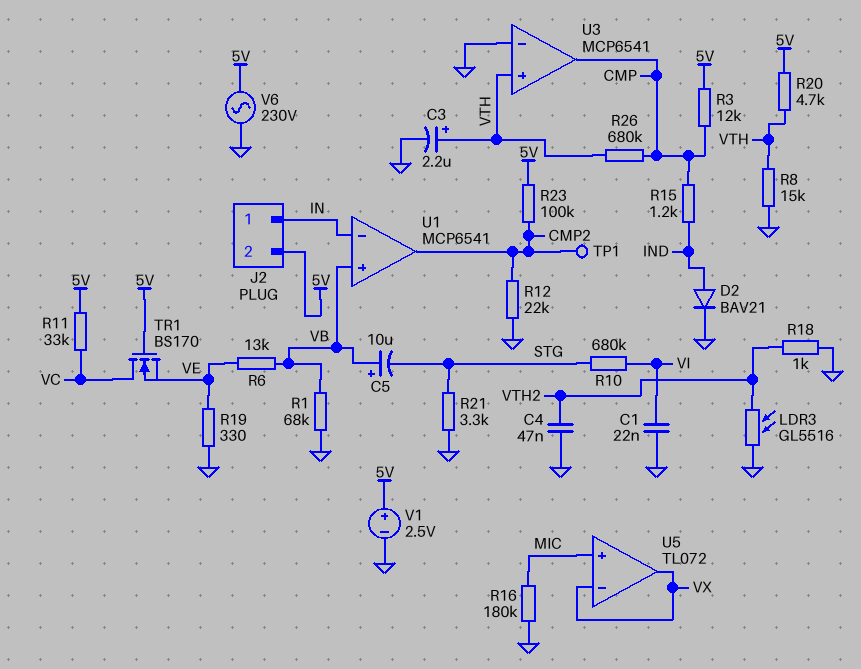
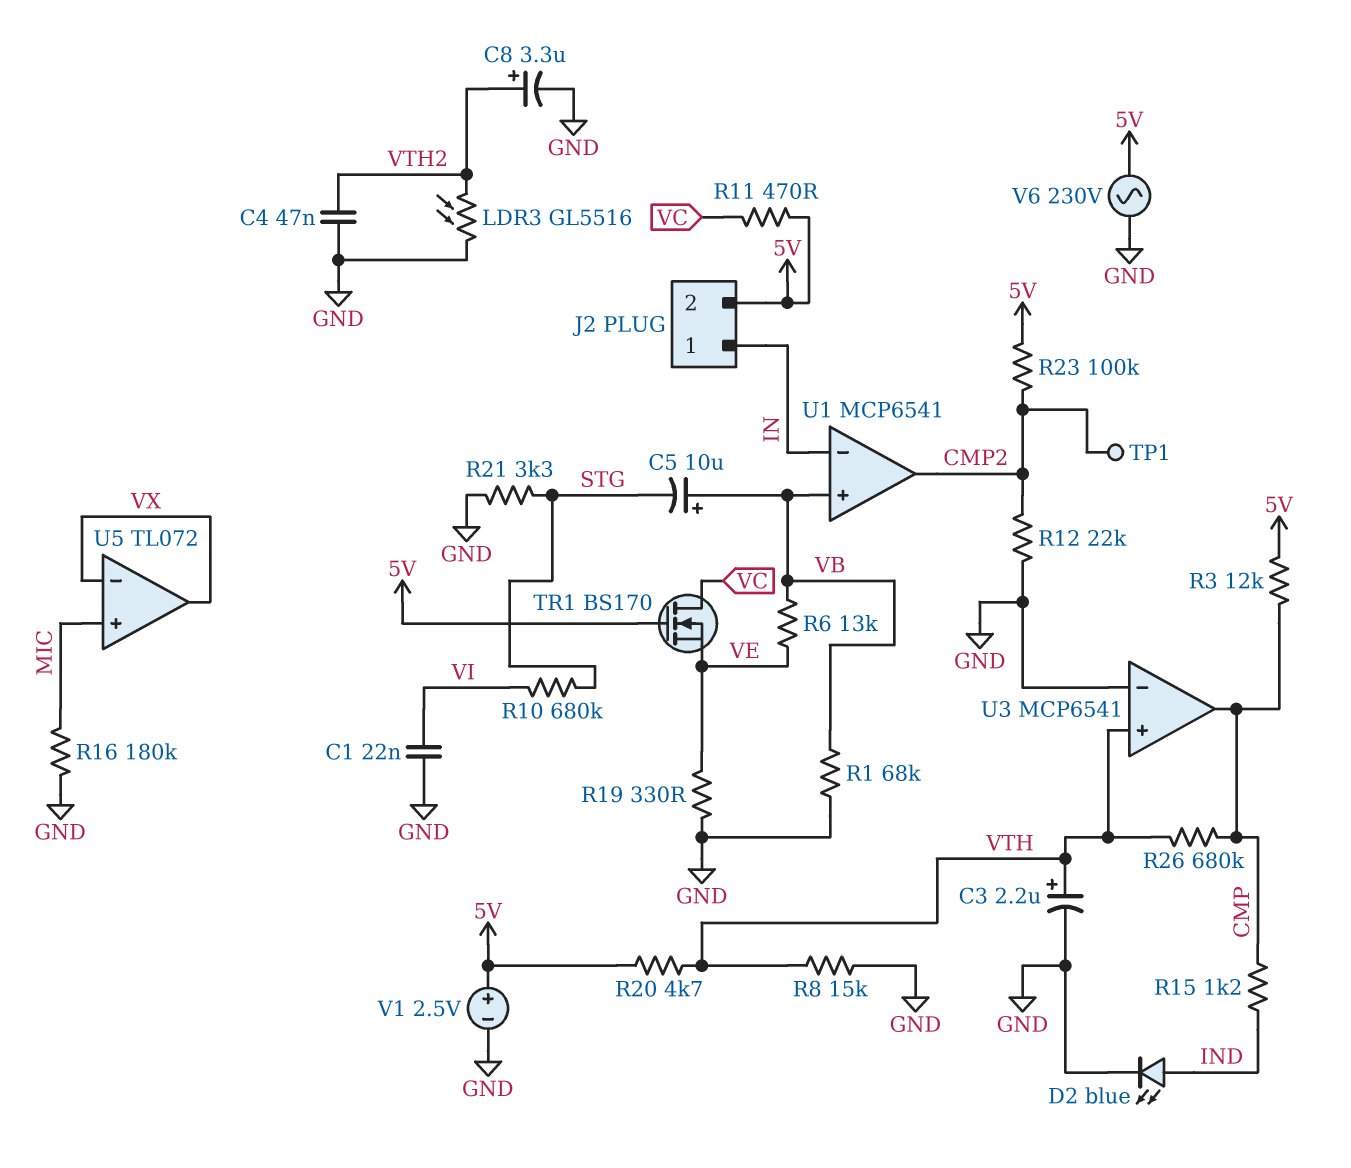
C8: none -> 3.3uF (plus VTH2, minus GND)
D2: diode BAV21 (A IND, K GND) -> LED blue (A IND, K GND)
R11: 33k (5V, VC) -> 470 (5V, VC)
R18: 1k (GND, VTH2) -> none

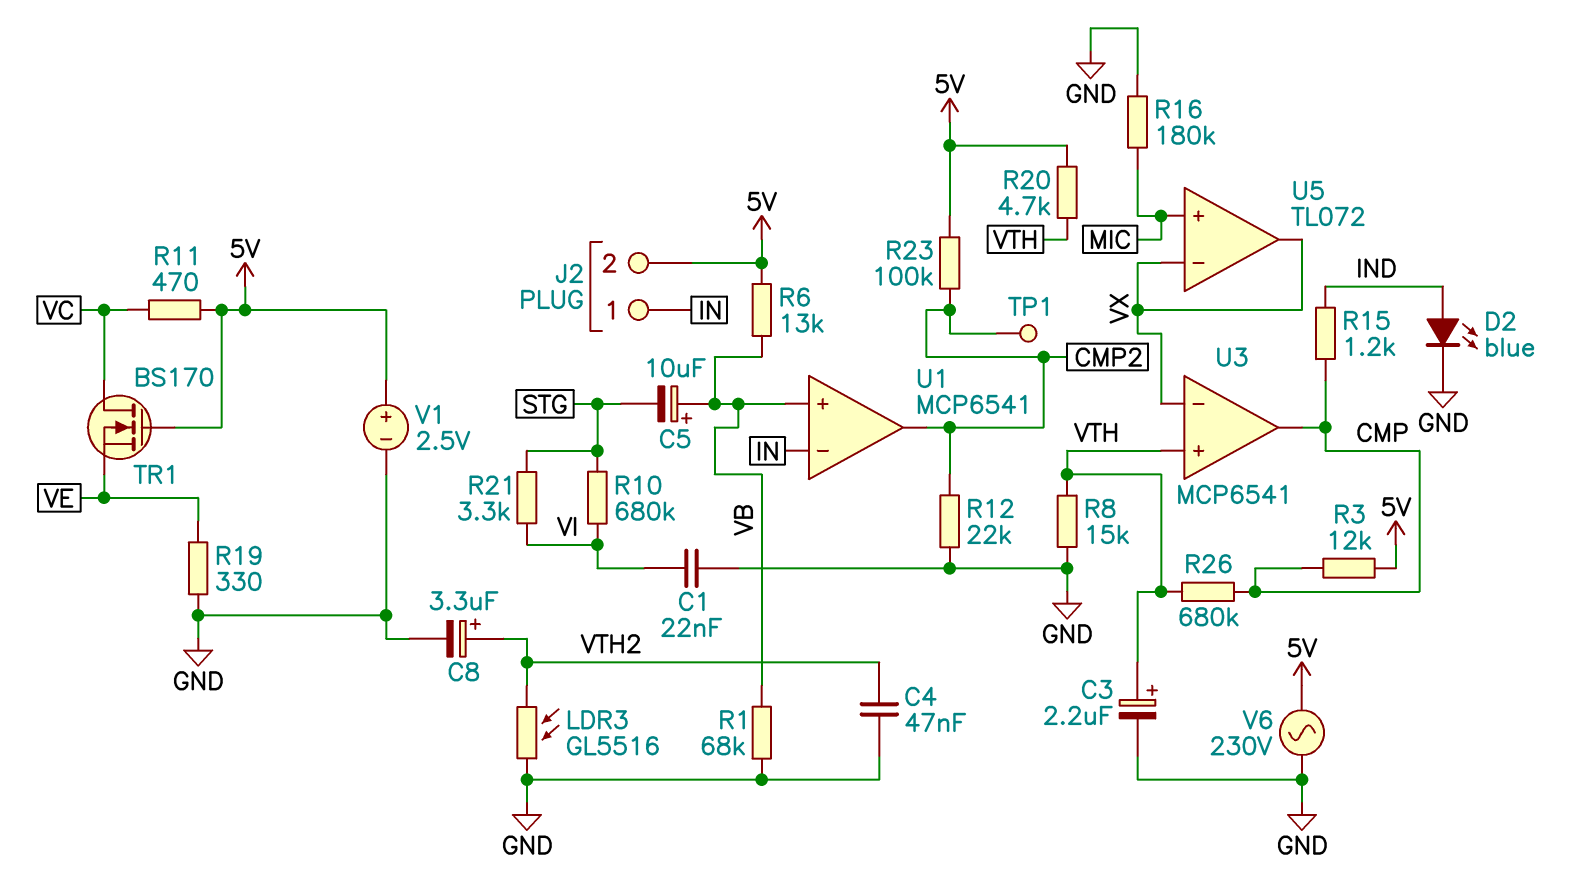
R6: 13k (VB, VE) -> 13k (5V, VB)
R21: 3.3k (GND, STG) -> 3.3k (STG, VI)
U3 pin in-: GND -> VX

